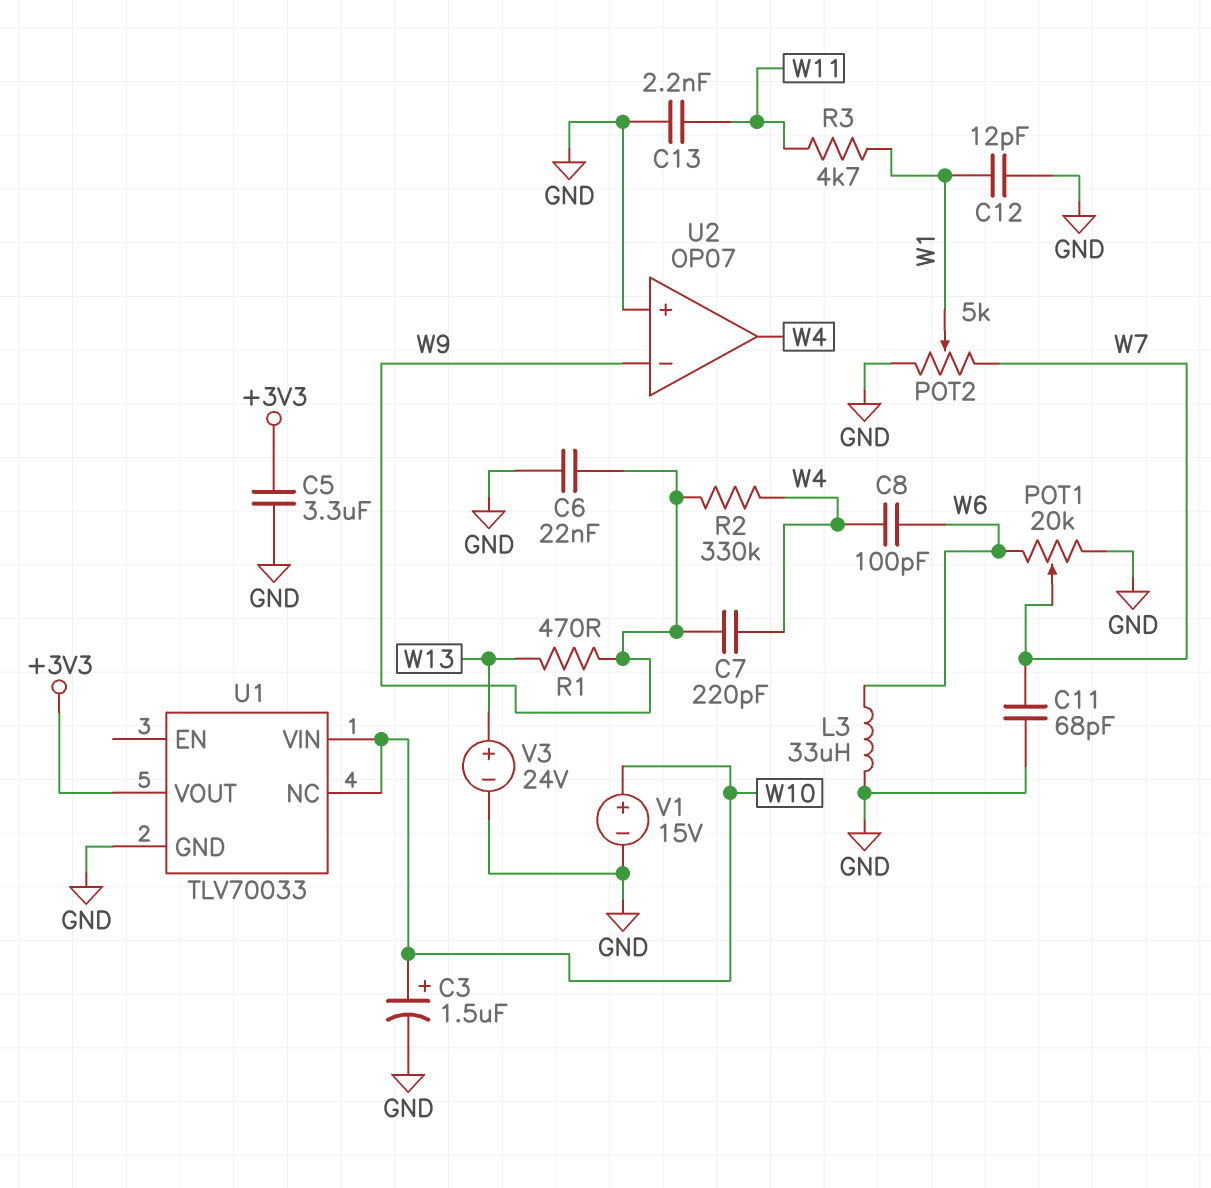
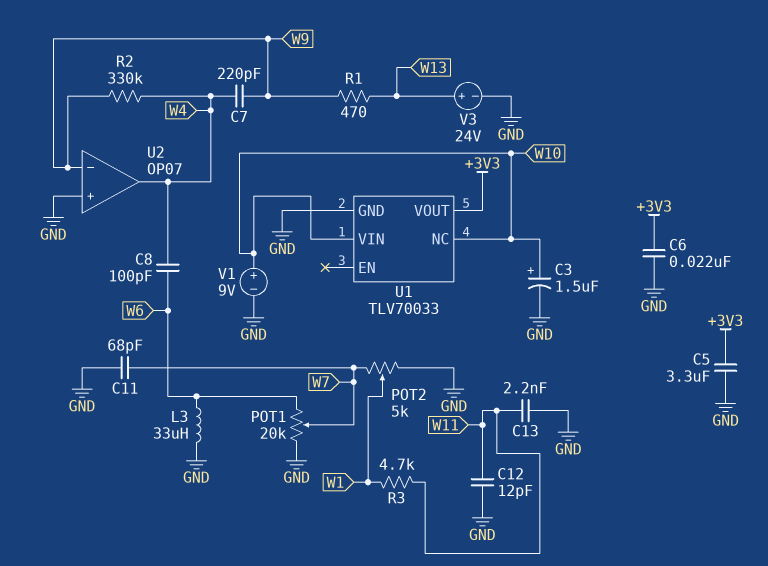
C6: 22nF (GND, W9) -> 22nF (+3V3, GND)
C12: 12pF (GND, W1) -> 12pF (GND, W11)
V1: 15V (plus W10, minus GND) -> 9V (plus W10, minus GND)

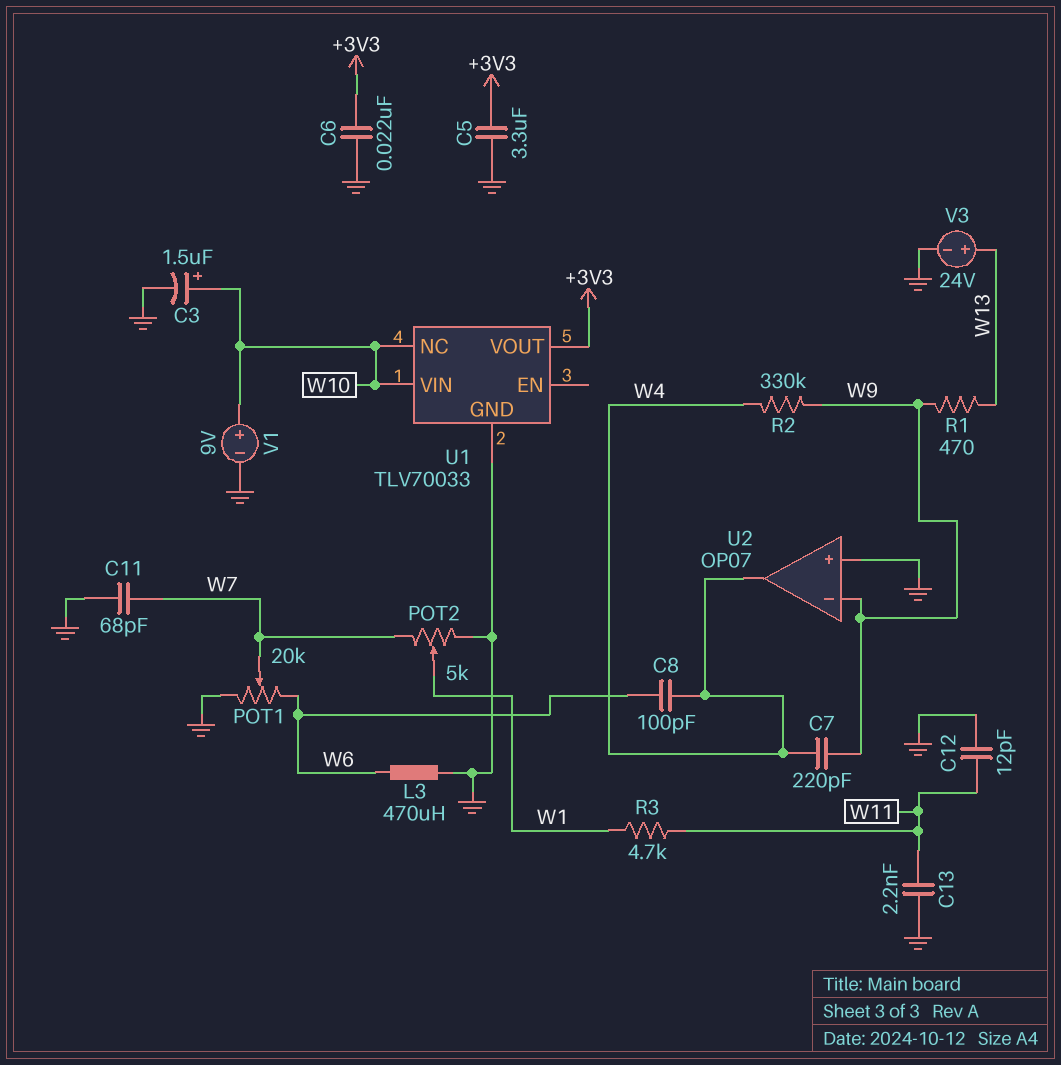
L3: 33uH (GND, W6) -> 470uH (GND, W6)

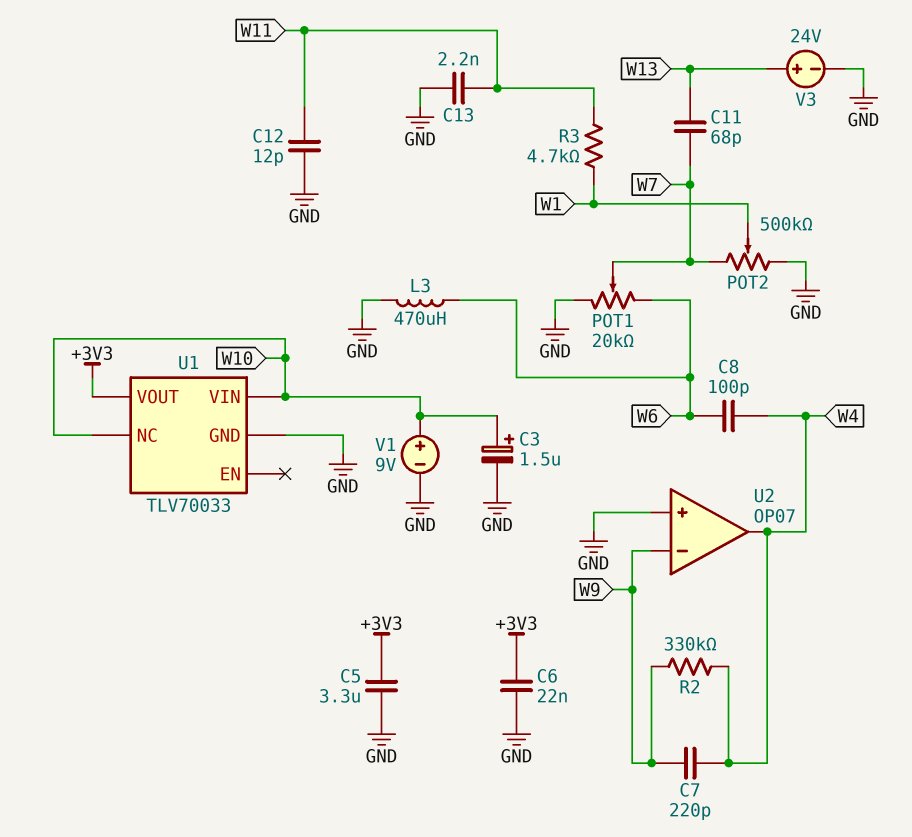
C11: 68pF (GND, W7) -> 68pF (W7, W13)
POT2: 5k (GND, W7, wiper W1) -> 500k (GND, W7, wiper W1)
R1: 470 (W9, W13) -> none

